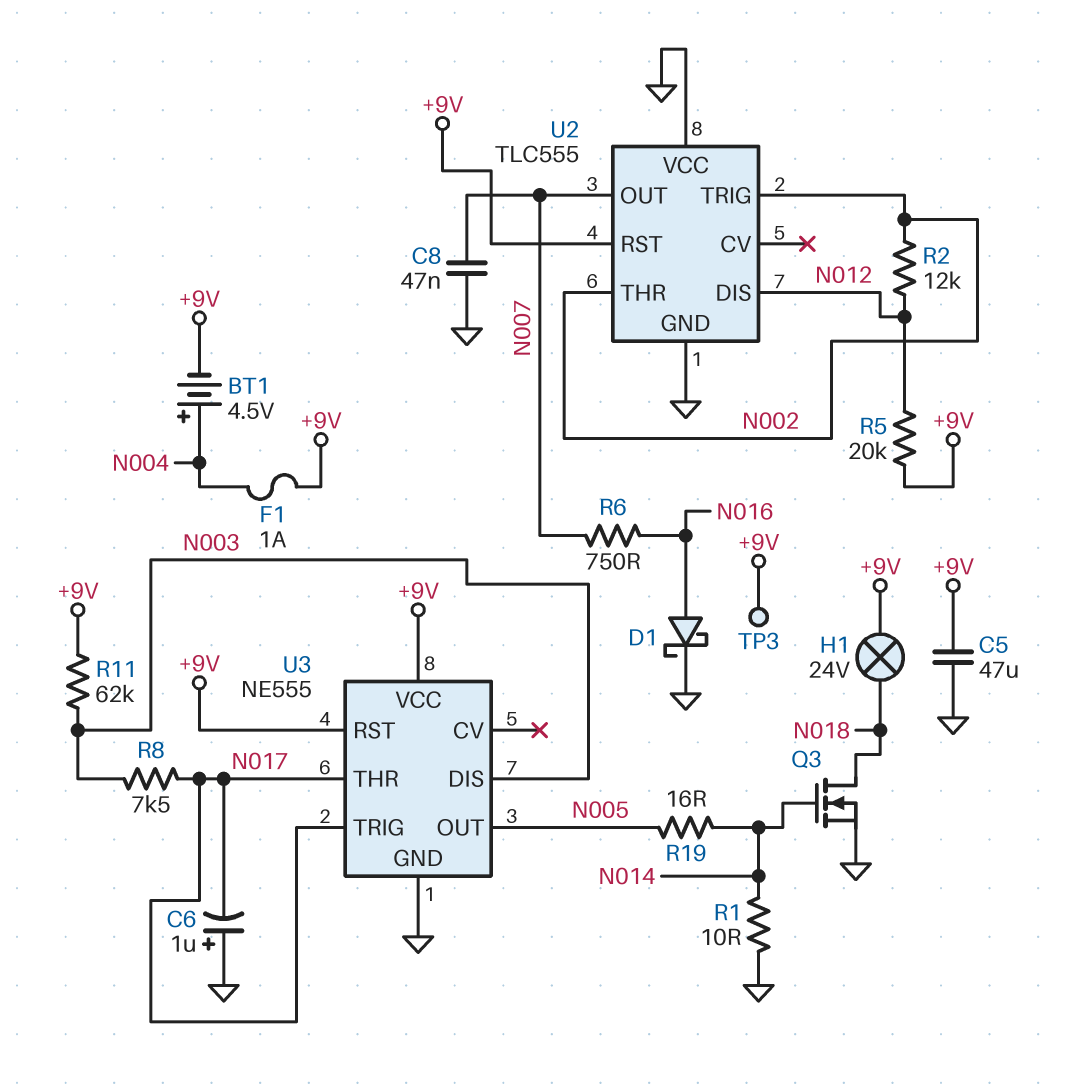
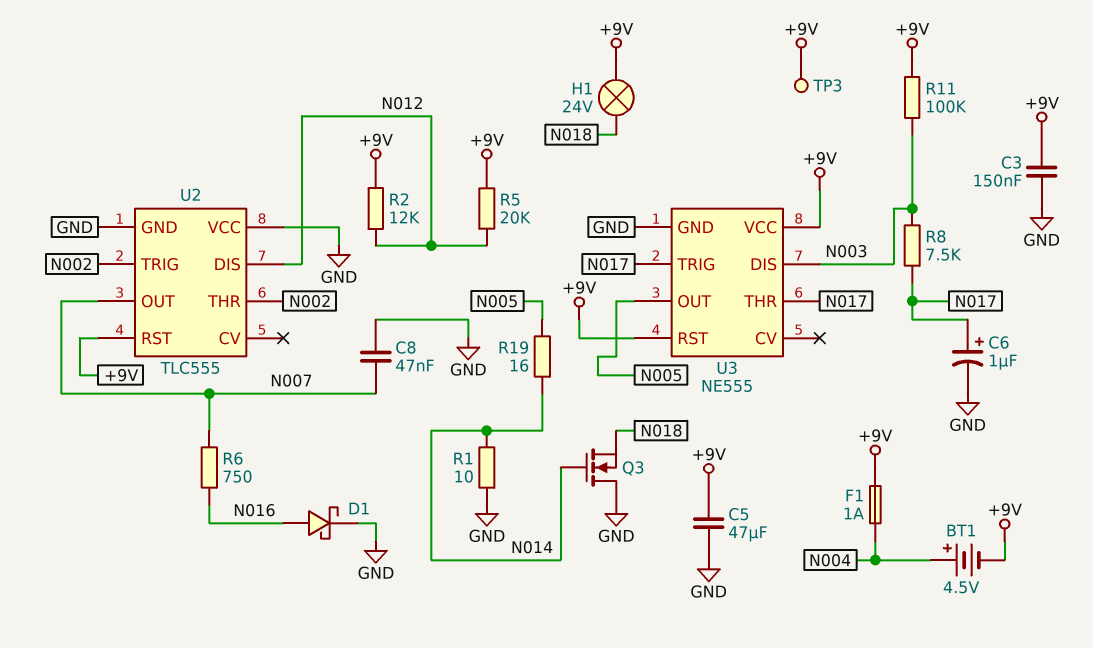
C3: none -> 150nF (+9V, GND)
C6: 1uF (plus GND, minus N017) -> 1uF (plus N017, minus GND)
Q3: NMOS (G N014, D N018, S GND) -> NMOS (G N014, D GND, S N018)
R2: 12k (N002, N012) -> 12k (+9V, N012)
R11: 62k (+9V, N003) -> 100k (+9V, N003)

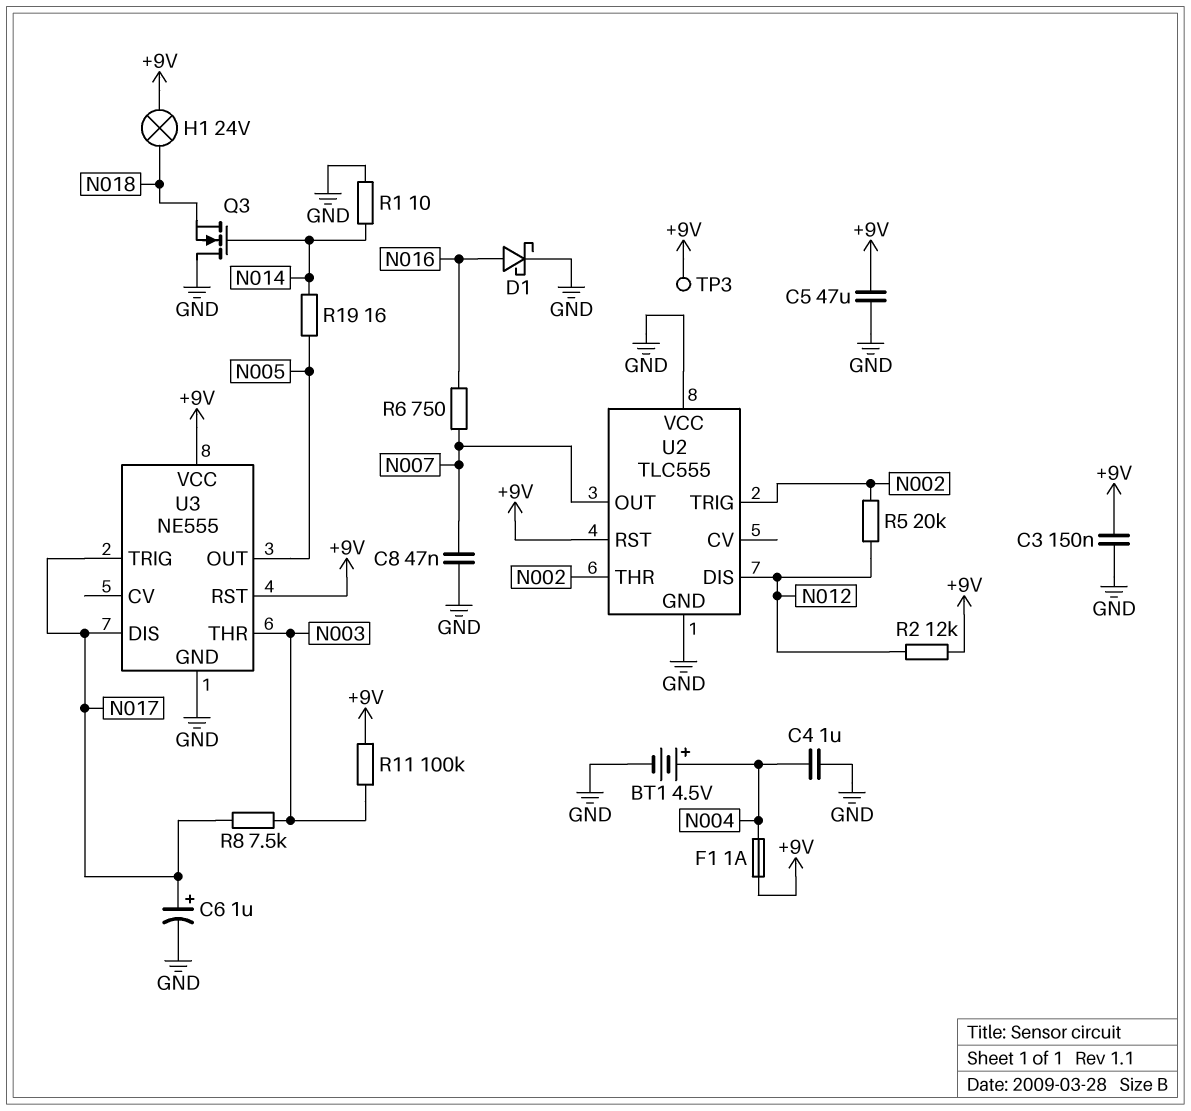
BT1: 4.5V (plus N004, minus +9V) -> 4.5V (plus N004, minus GND)
C4: none -> 1uF (GND, N004)
R5: 20k (+9V, N012) -> 20k (N002, N012)
U3 pin DIS: N003 -> N017
U3 pin THR: N017 -> N003

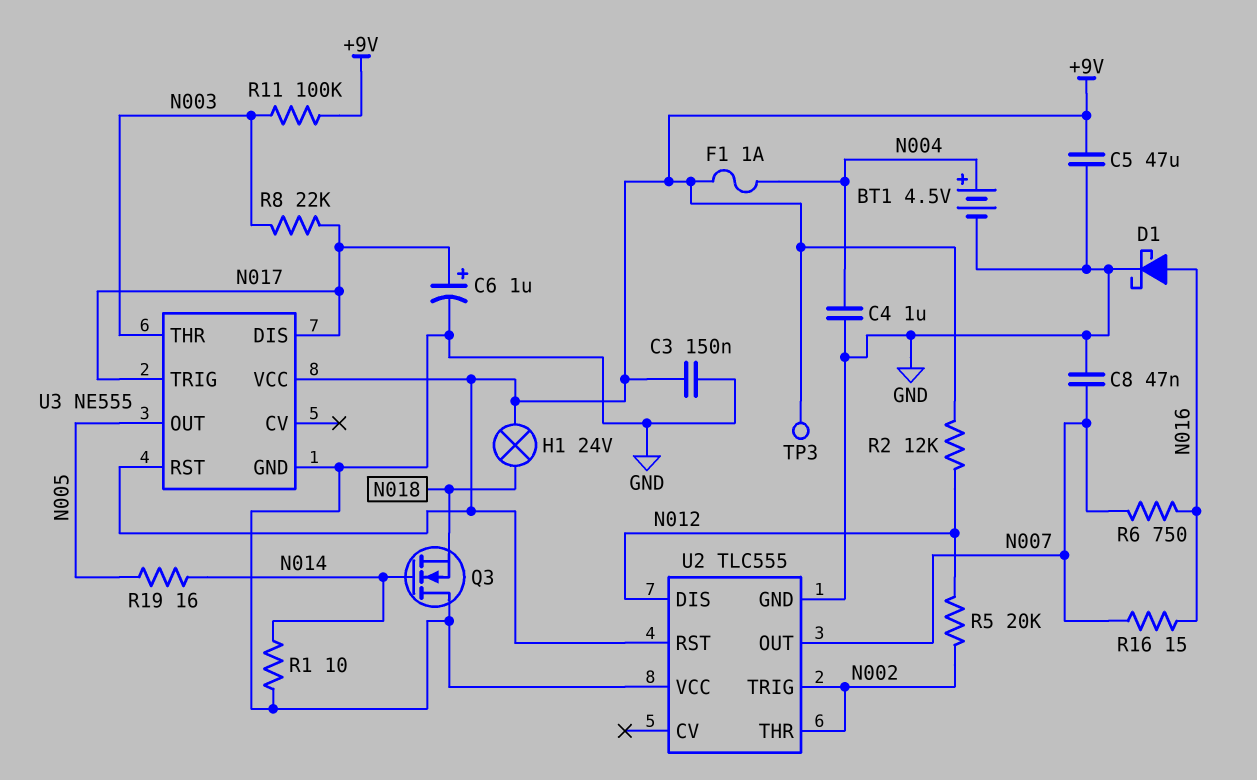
R8: 7.5k (N003, N017) -> 22k (N003, N017)
R16: none -> 15 (N007, N016)

